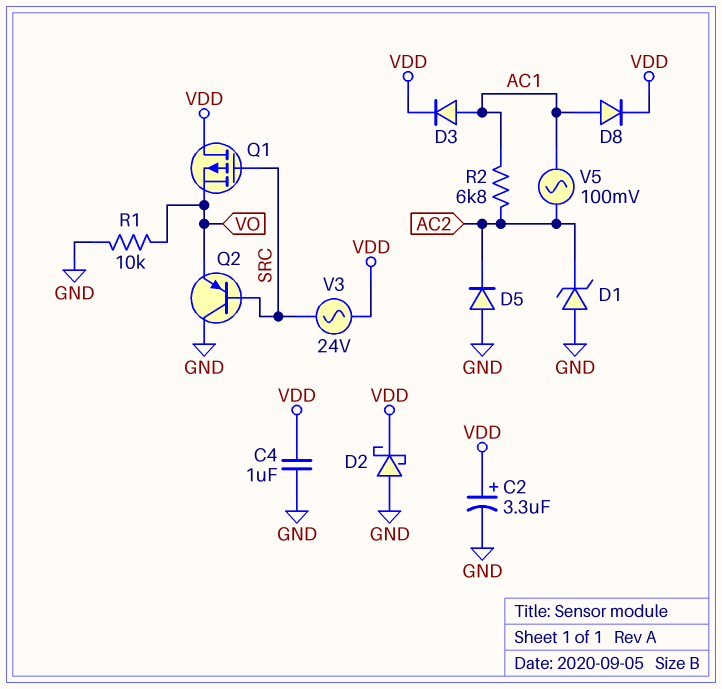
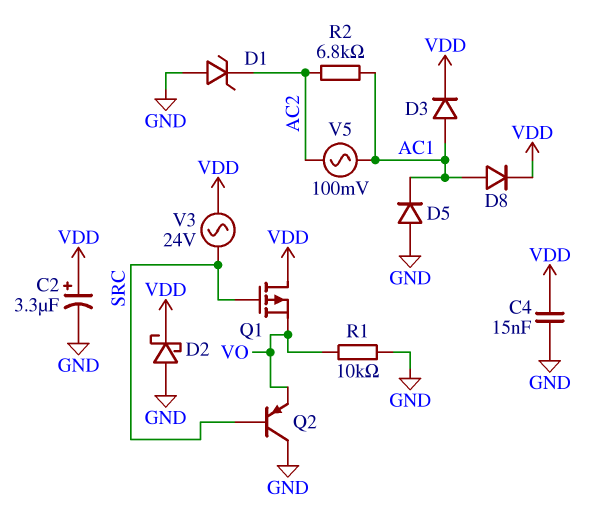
C4: 1uF (GND, VDD) -> 15nF (GND, VDD)
D5: diode (A GND, K AC2) -> diode (A GND, K AC1)

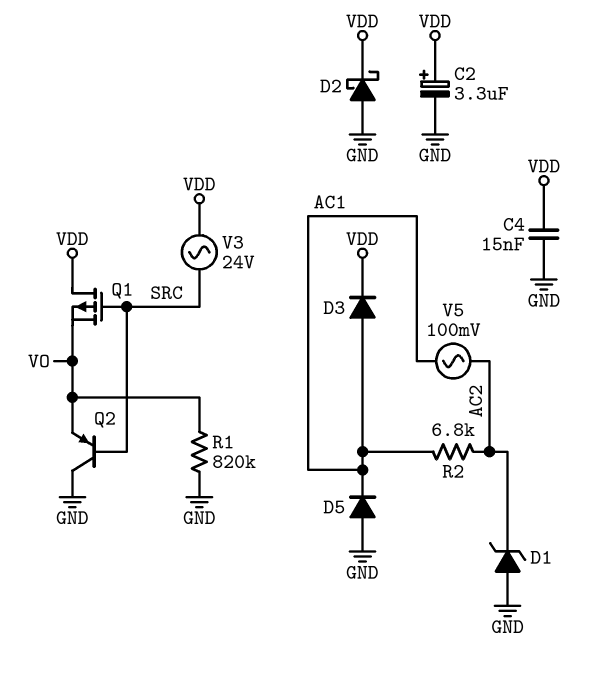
D8: diode (A AC1, K VDD) -> none
R1: 10k (GND, VO) -> 820k (GND, VO)

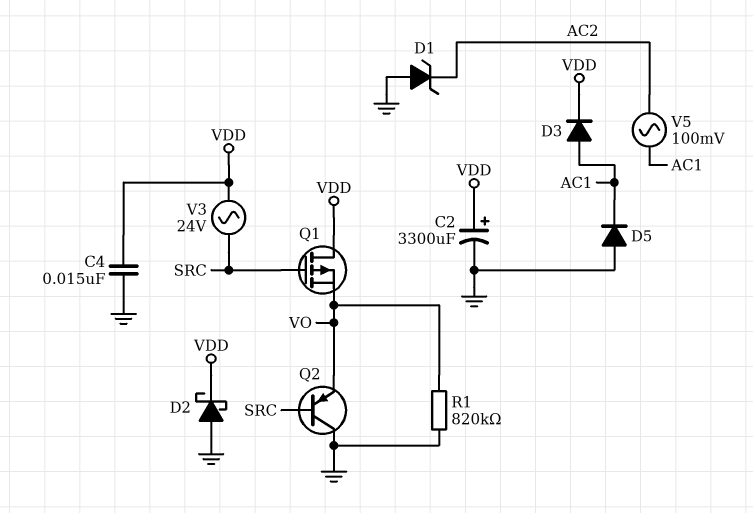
C2: 3.3uF (plus VDD, minus GND) -> 3300uF (plus VDD, minus GND)
R2: 6.8k (AC1, AC2) -> none

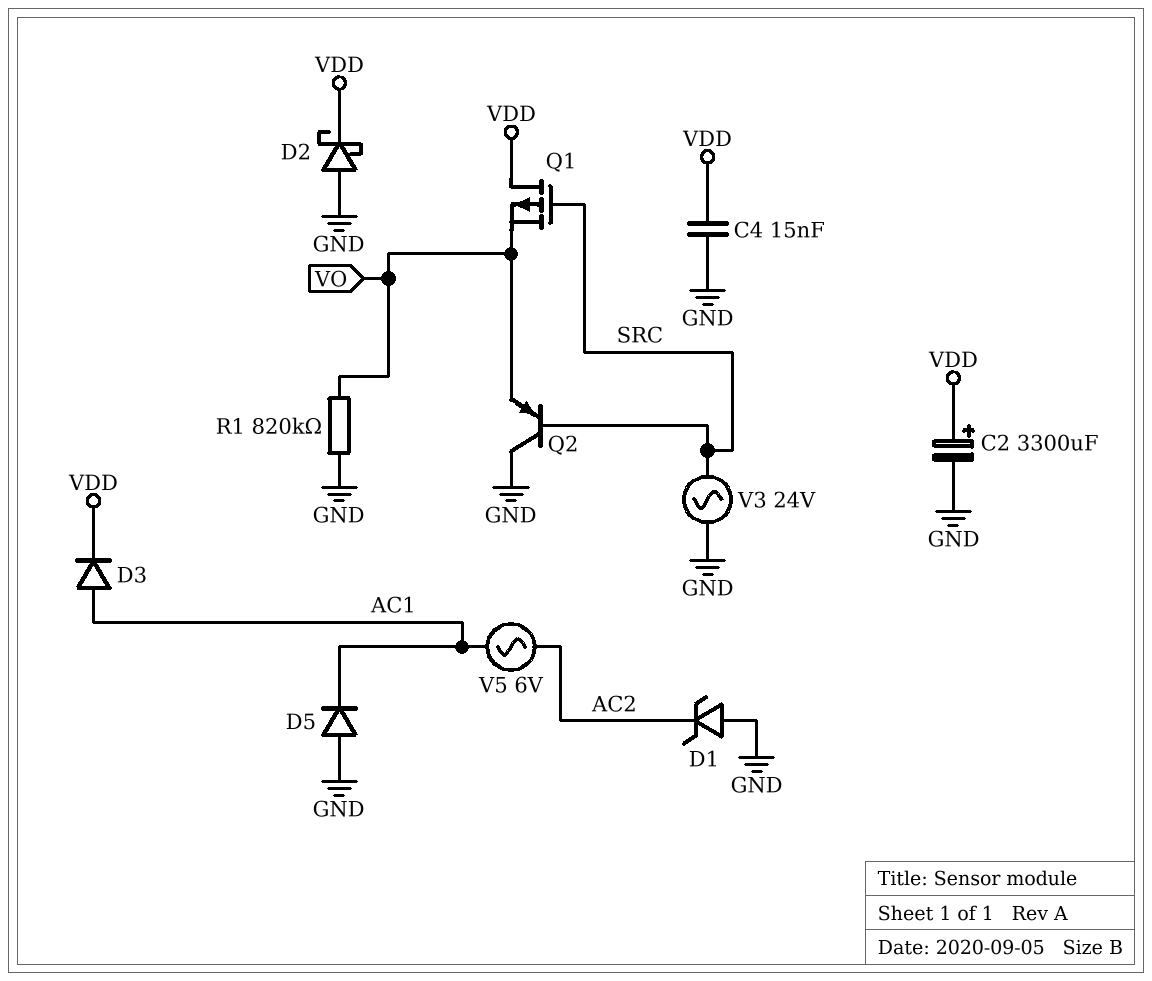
V3: AC 24V (SRC, VDD) -> AC 24V (GND, SRC)
V5: AC 100mV (AC1, AC2) -> AC 6V (AC1, AC2)

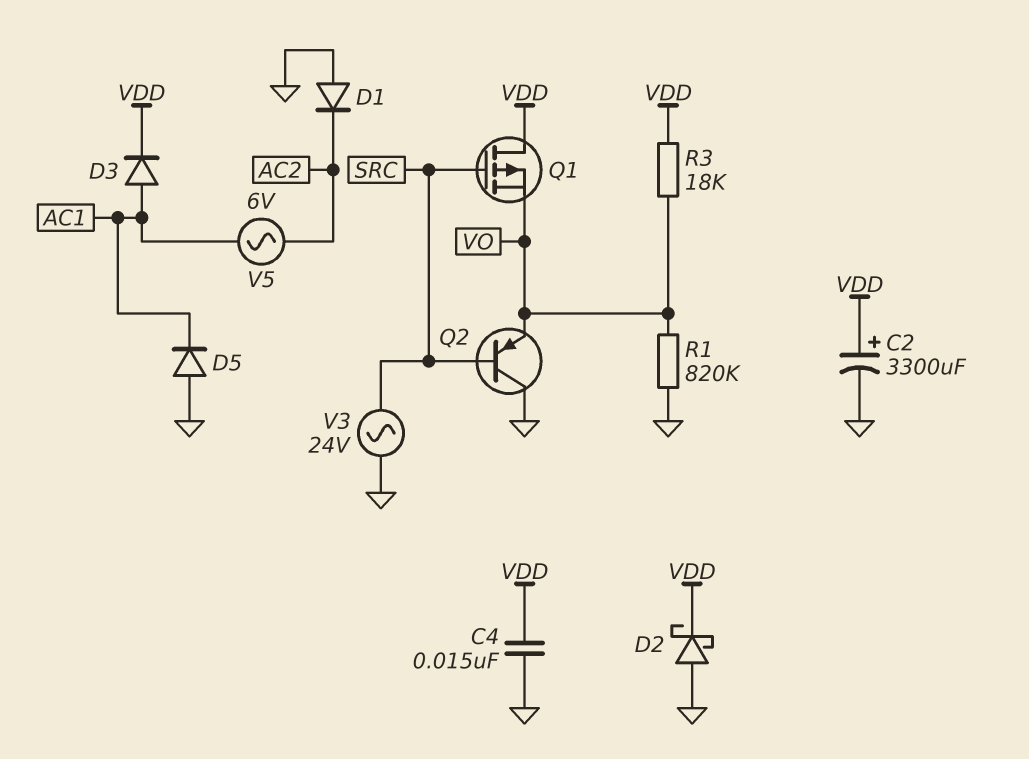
D1: zener (A GND, K AC2) -> diode (A GND, K AC2)
R3: none -> 18k (VDD, VO)

